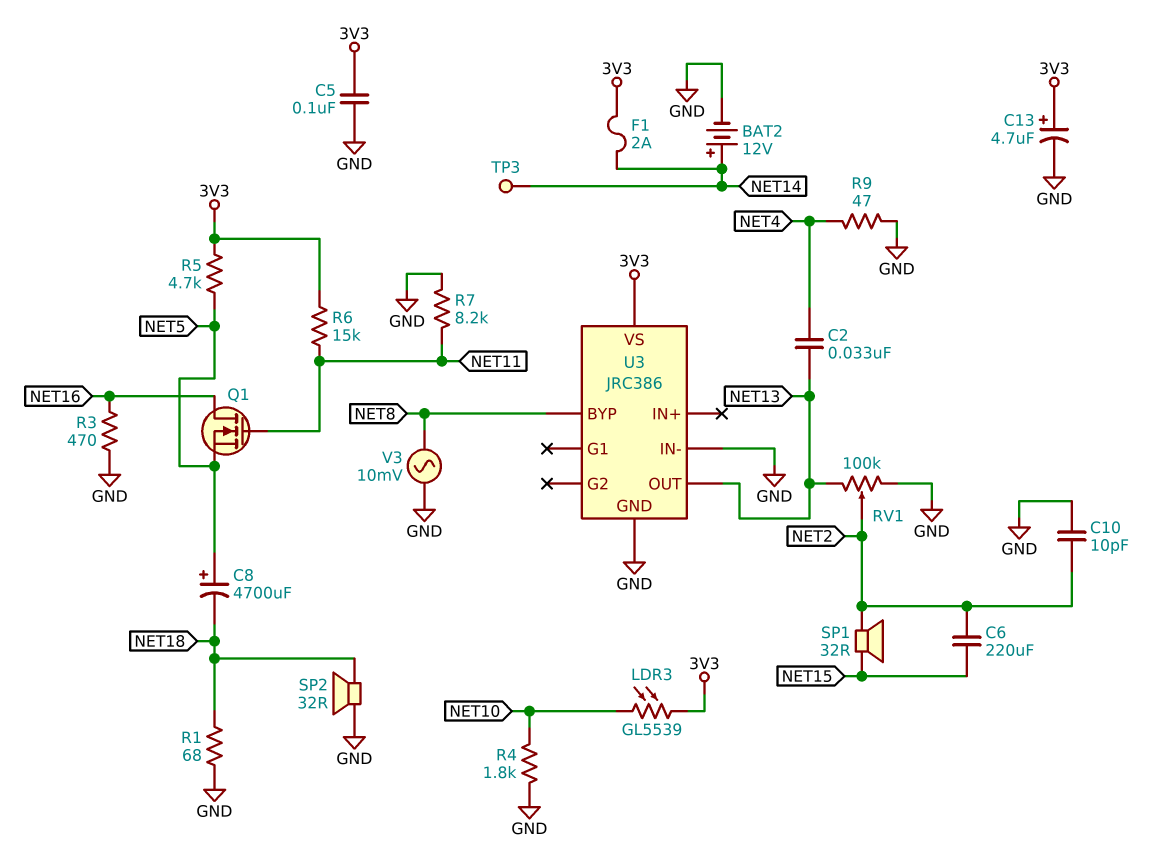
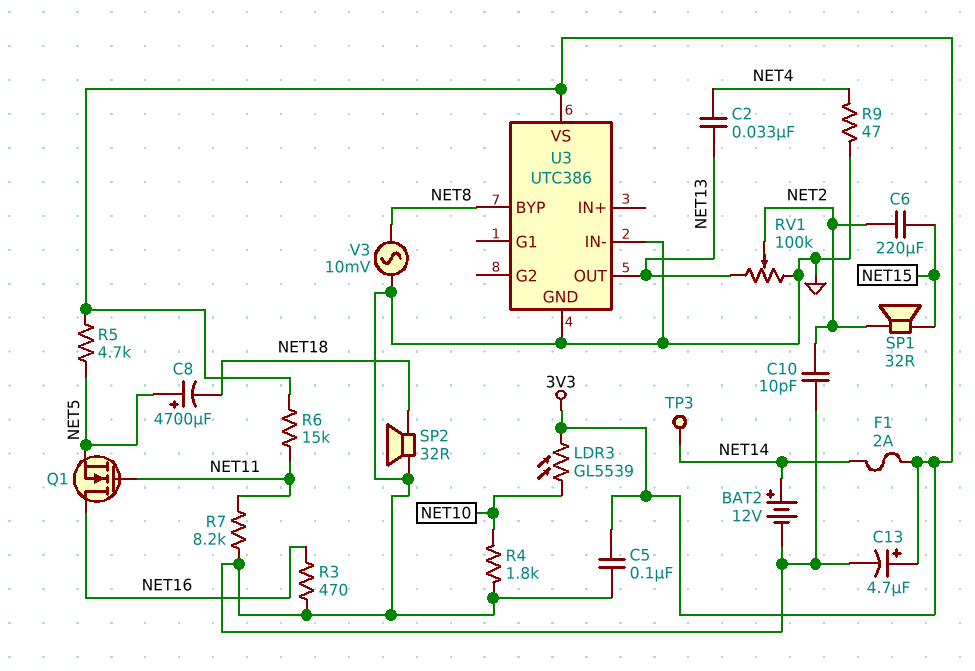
R1: 68 (GND, NET18) -> none
U3: JRC386 -> UTC386

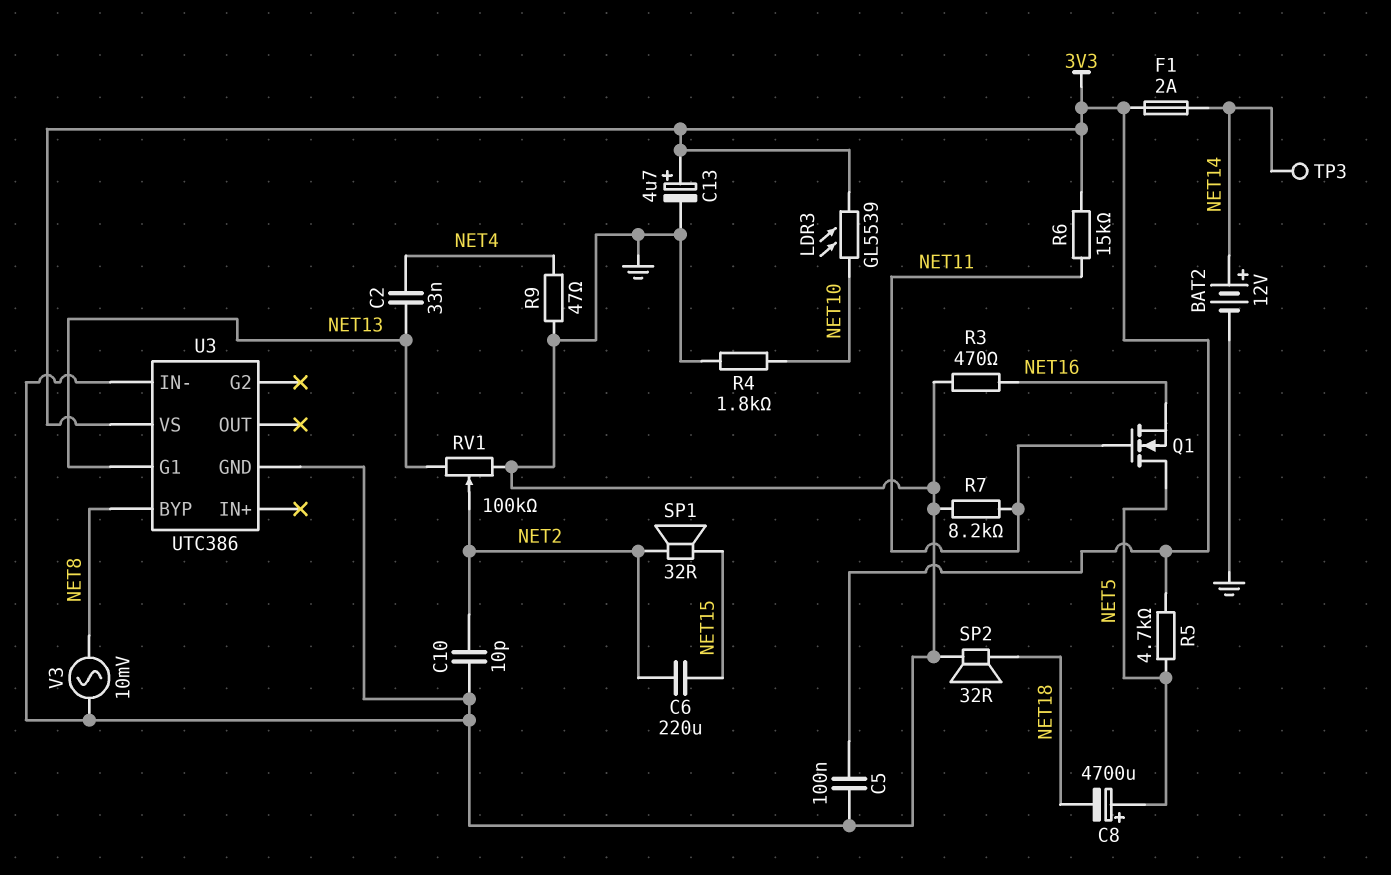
Q1: NMOS (G NET11, D NET16, S NET5) -> NMOS (G NET11, D NET5, S NET16)
U3 pin G1: none -> NET13
U3 pin OUT: NET13 -> none

